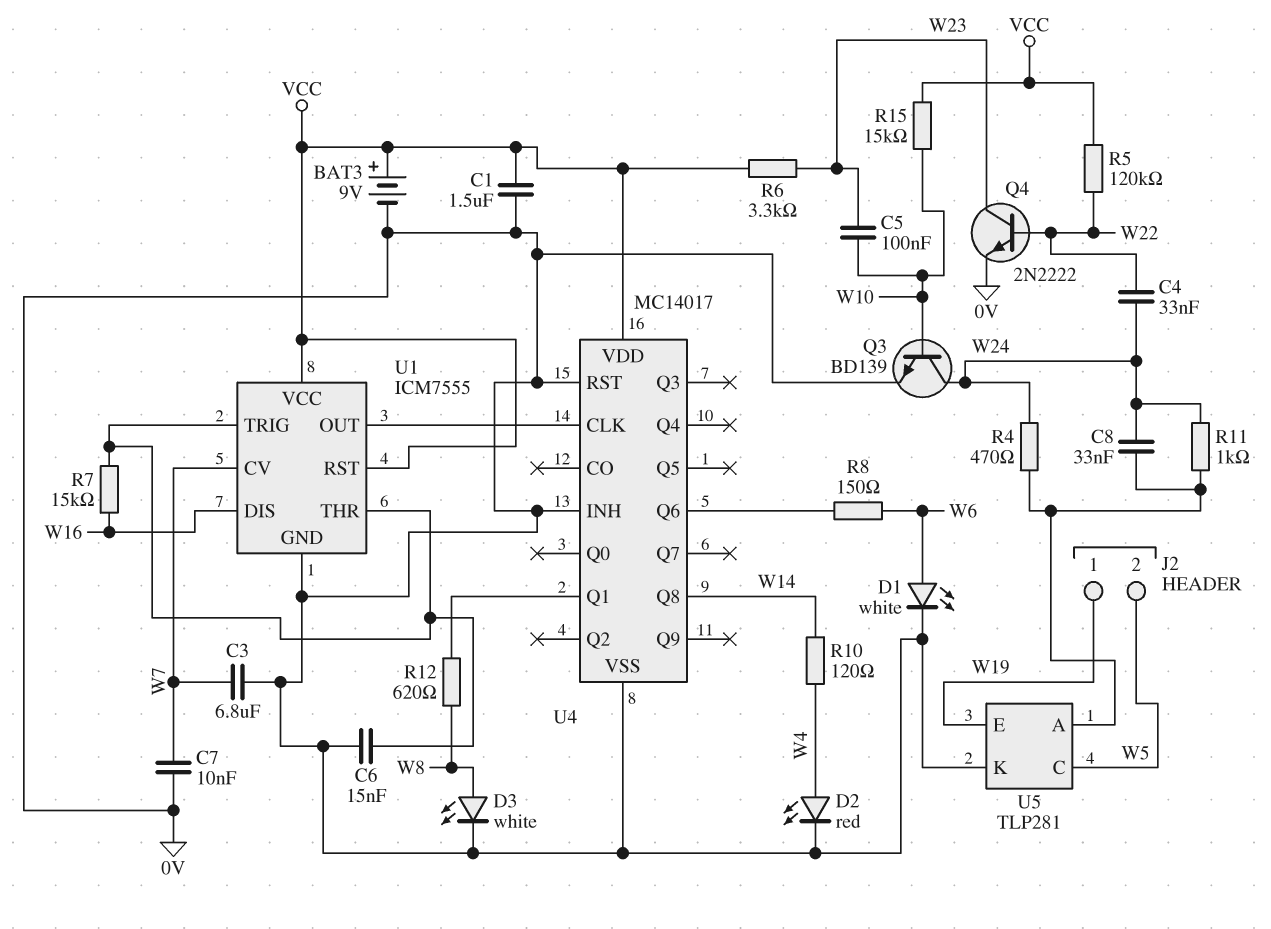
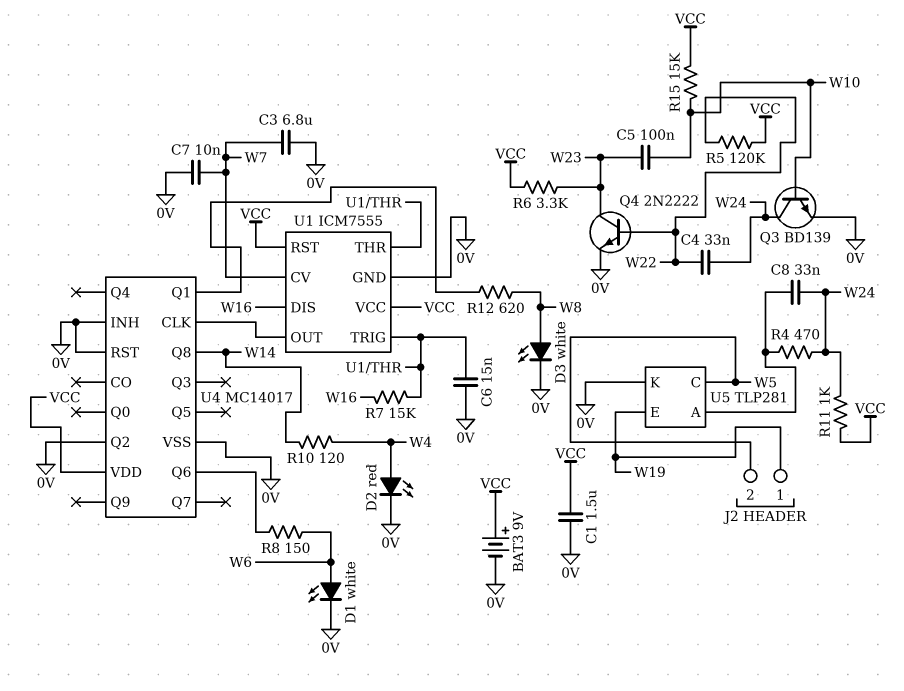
R11: 1k (U5/A, W24) -> 1k (VCC, W24)
U4 pin Q2: none -> 0V

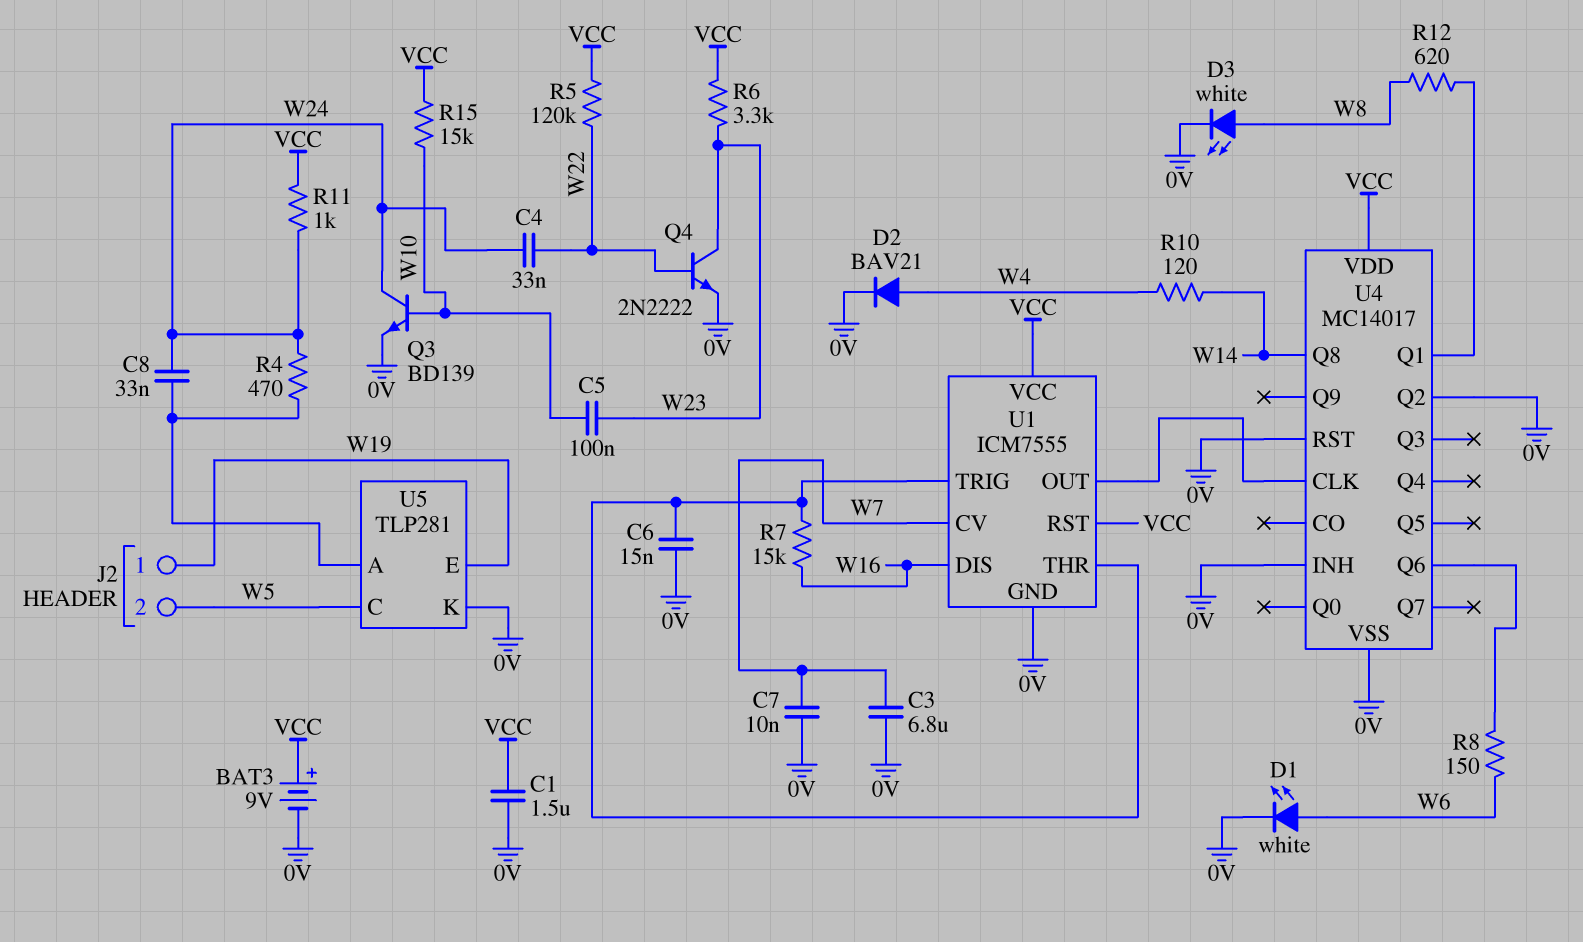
D2: LED red (A W4, K 0V) -> diode BAV21 (A W4, K 0V)

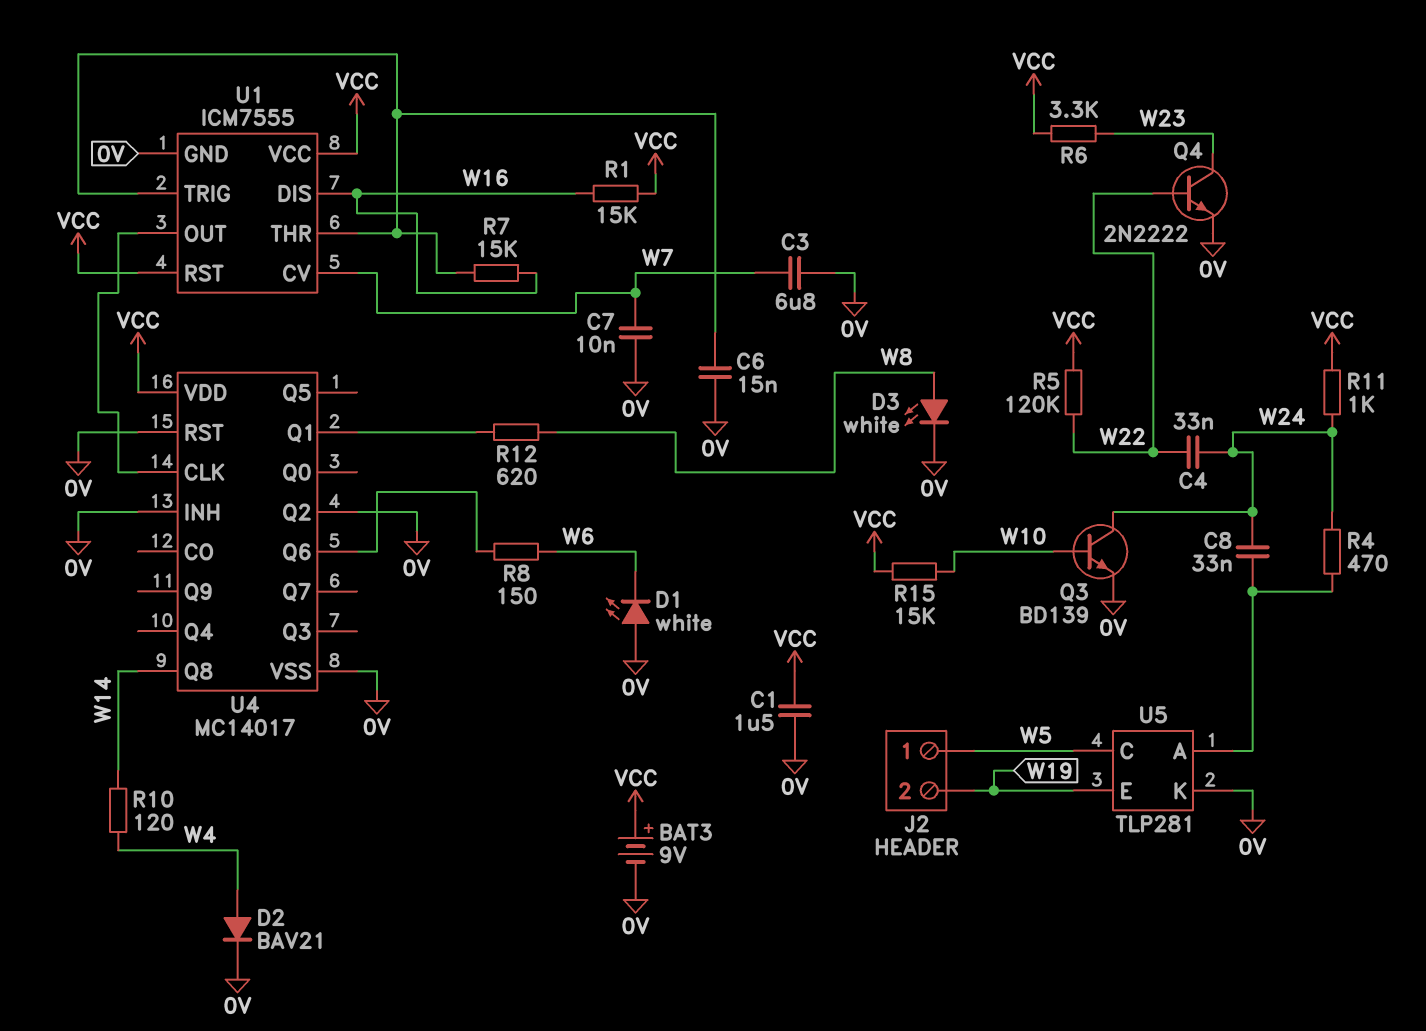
C5: 100nF (W10, W23) -> none
D1: LED white (A W6, K 0V) -> LED white (A 0V, K W6)
J2 pin 1: W19 -> W5
J2 pin 2: W5 -> W19
R1: none -> 15k (VCC, W16)

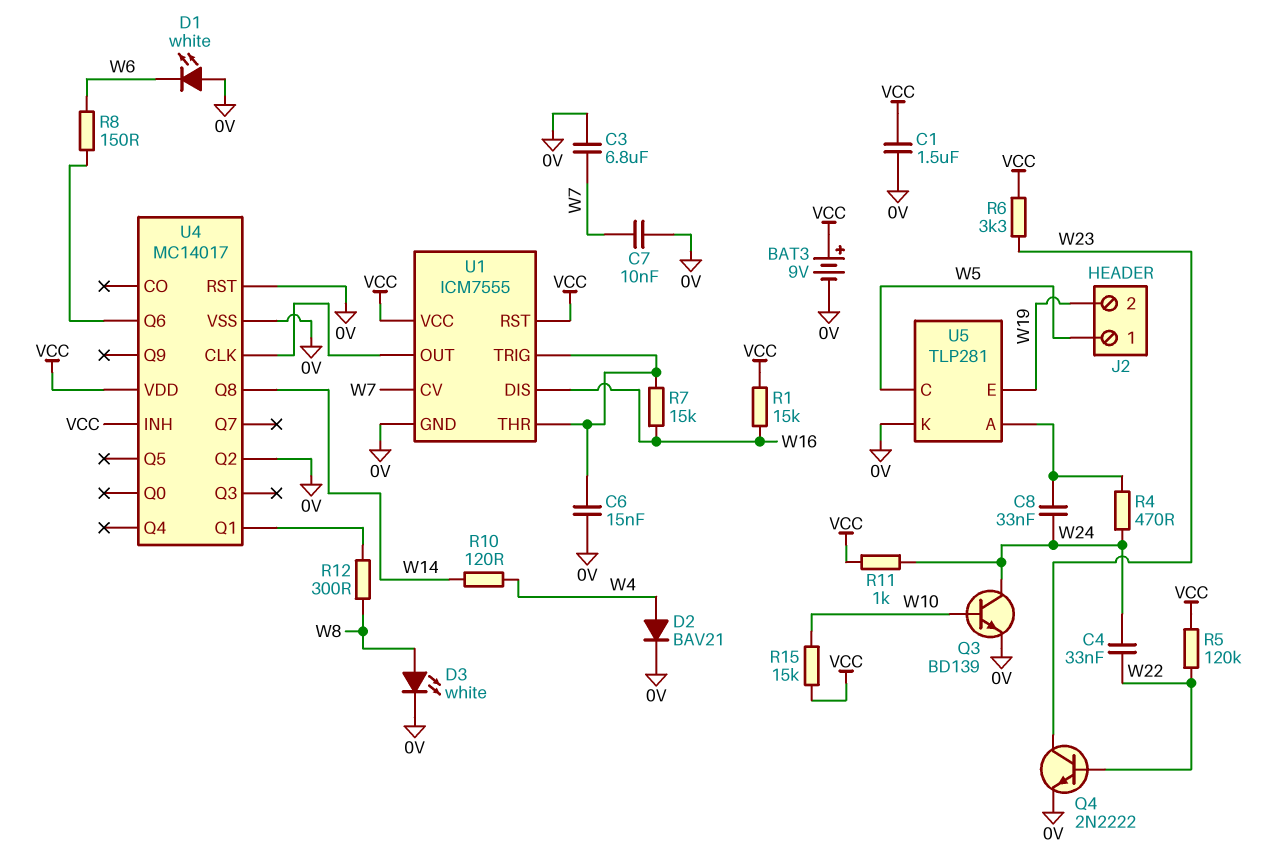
R12: 620 (U4/Q1, W8) -> 300 (U4/Q1, W8)
U4 pin INH: 0V -> VCC

